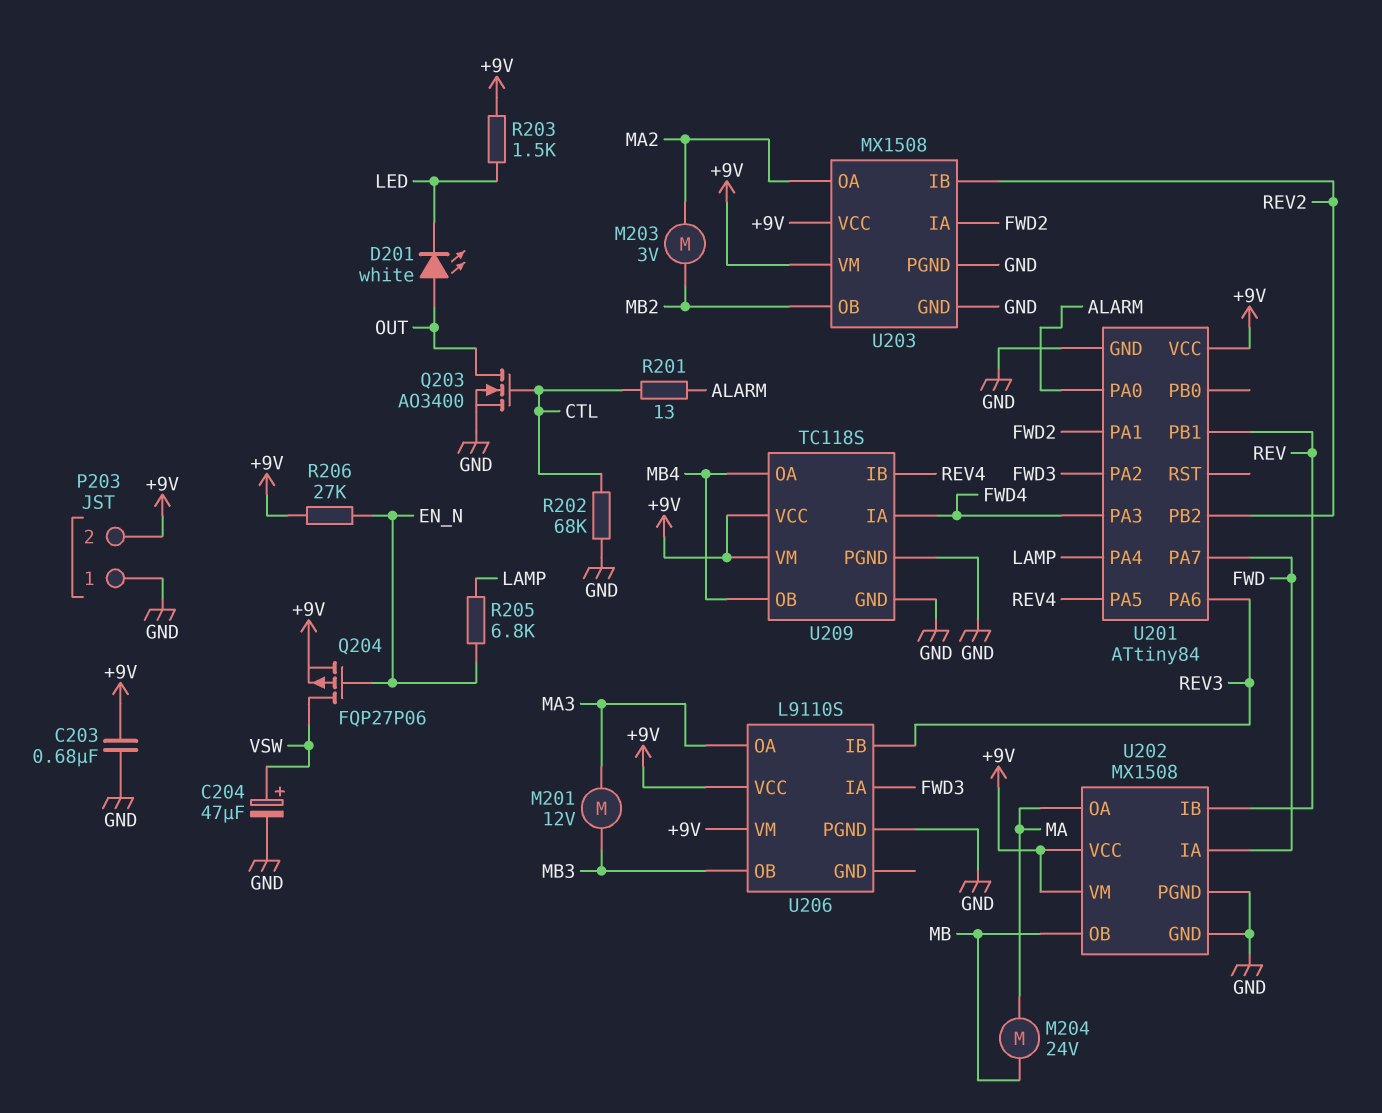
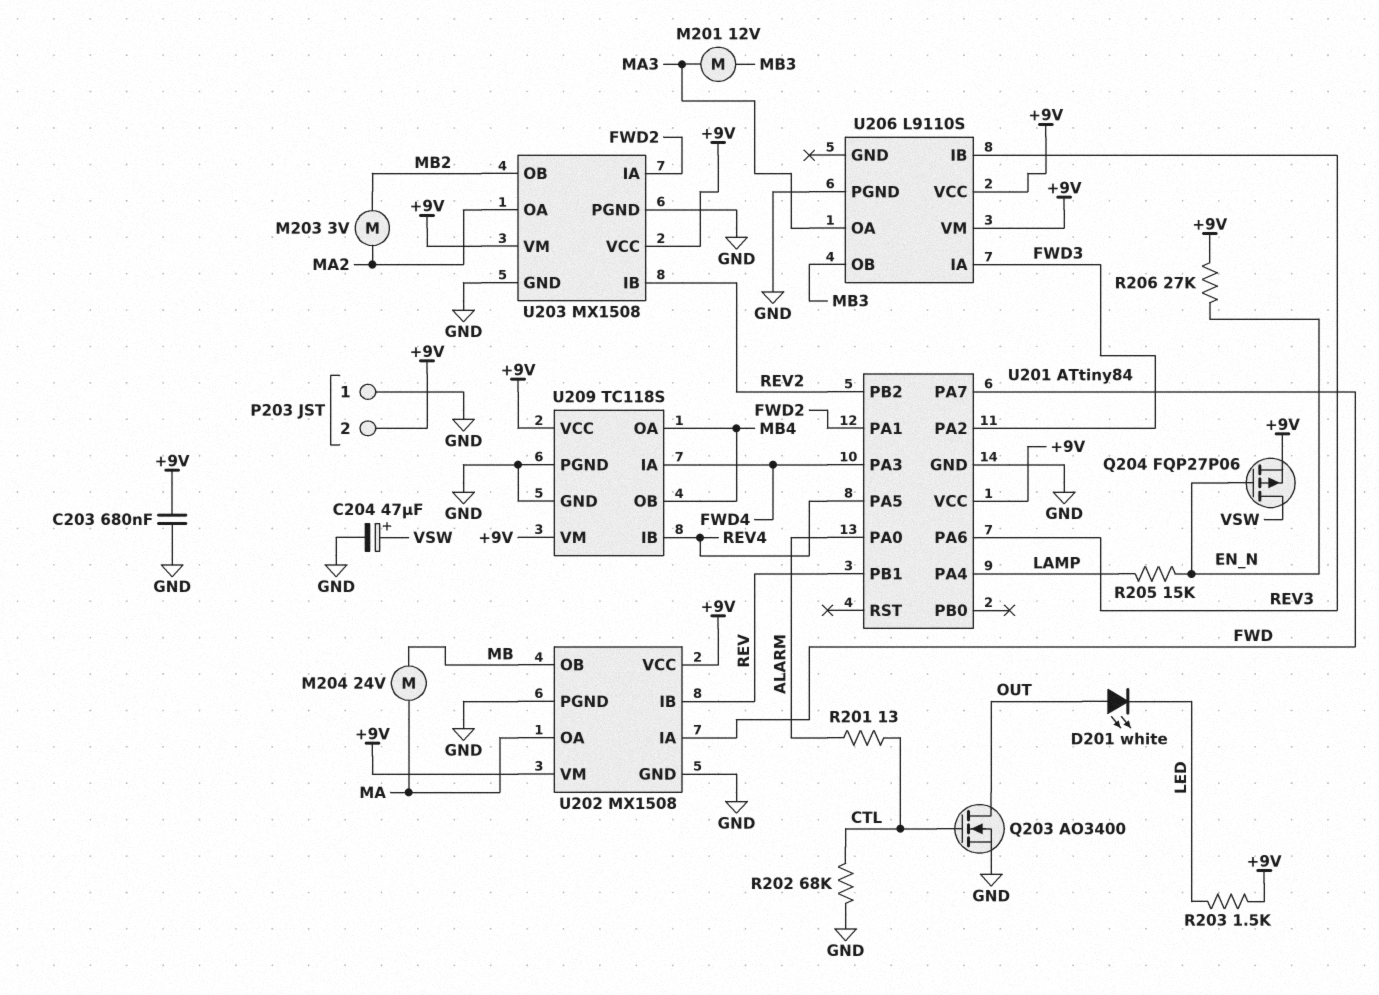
R205: 6.8k (EN_N, LAMP) -> 15k (EN_N, LAMP)

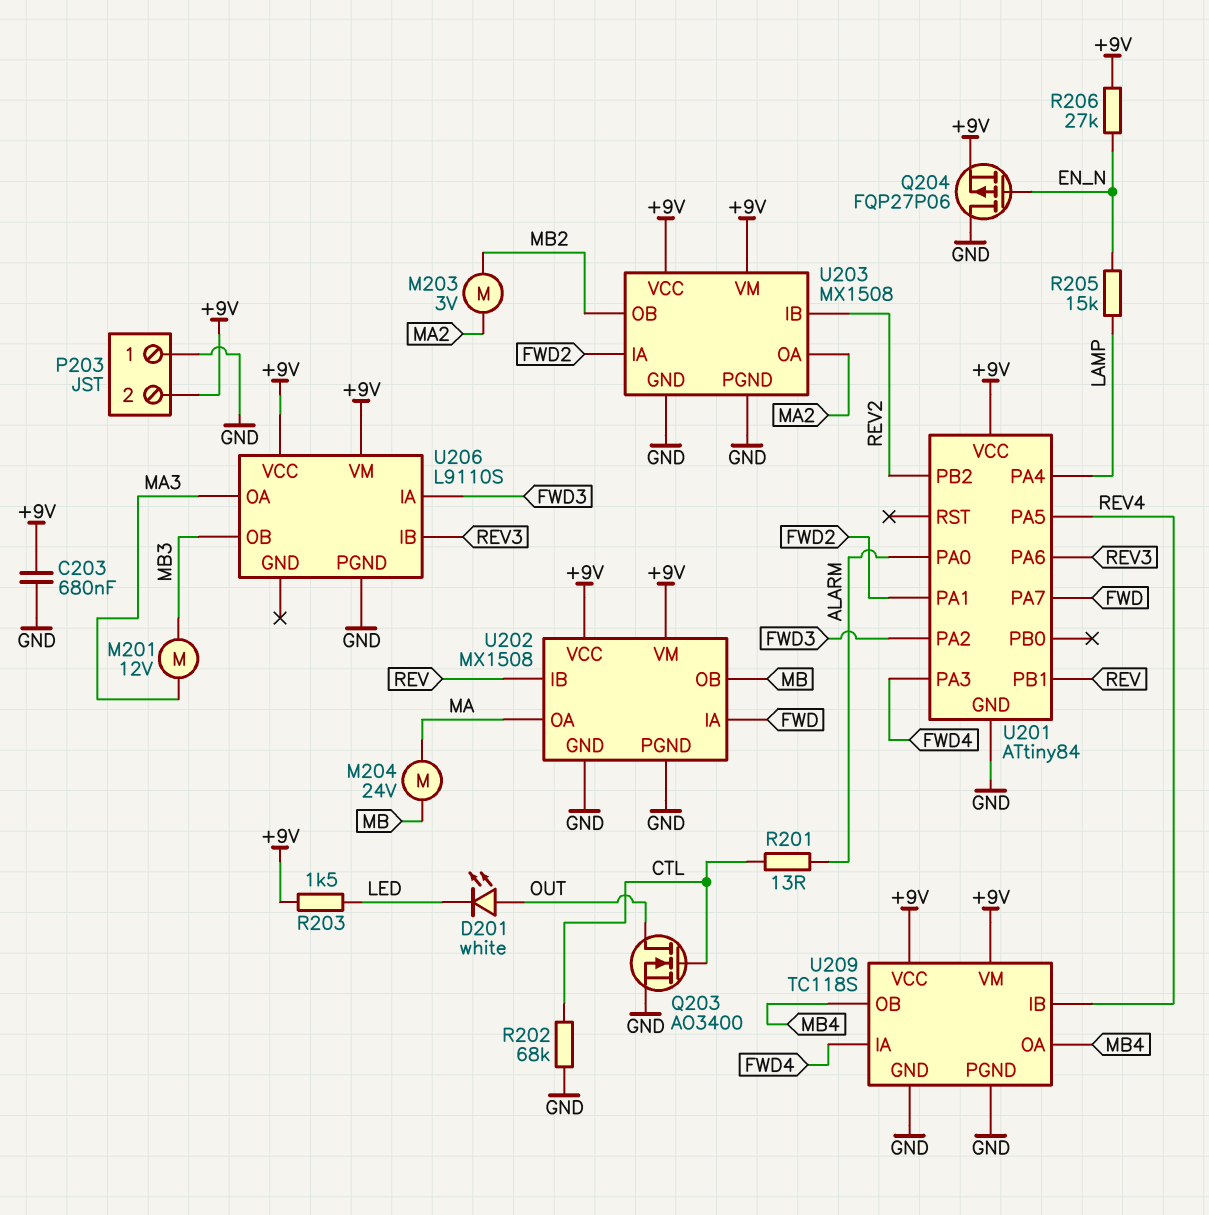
C204: 47uF (plus VSW, minus GND) -> none
Q204: PMOS FQP27P06 (G EN_N, D VSW, S +9V) -> PMOS FQP27P06 (G EN_N, D GND, S +9V)

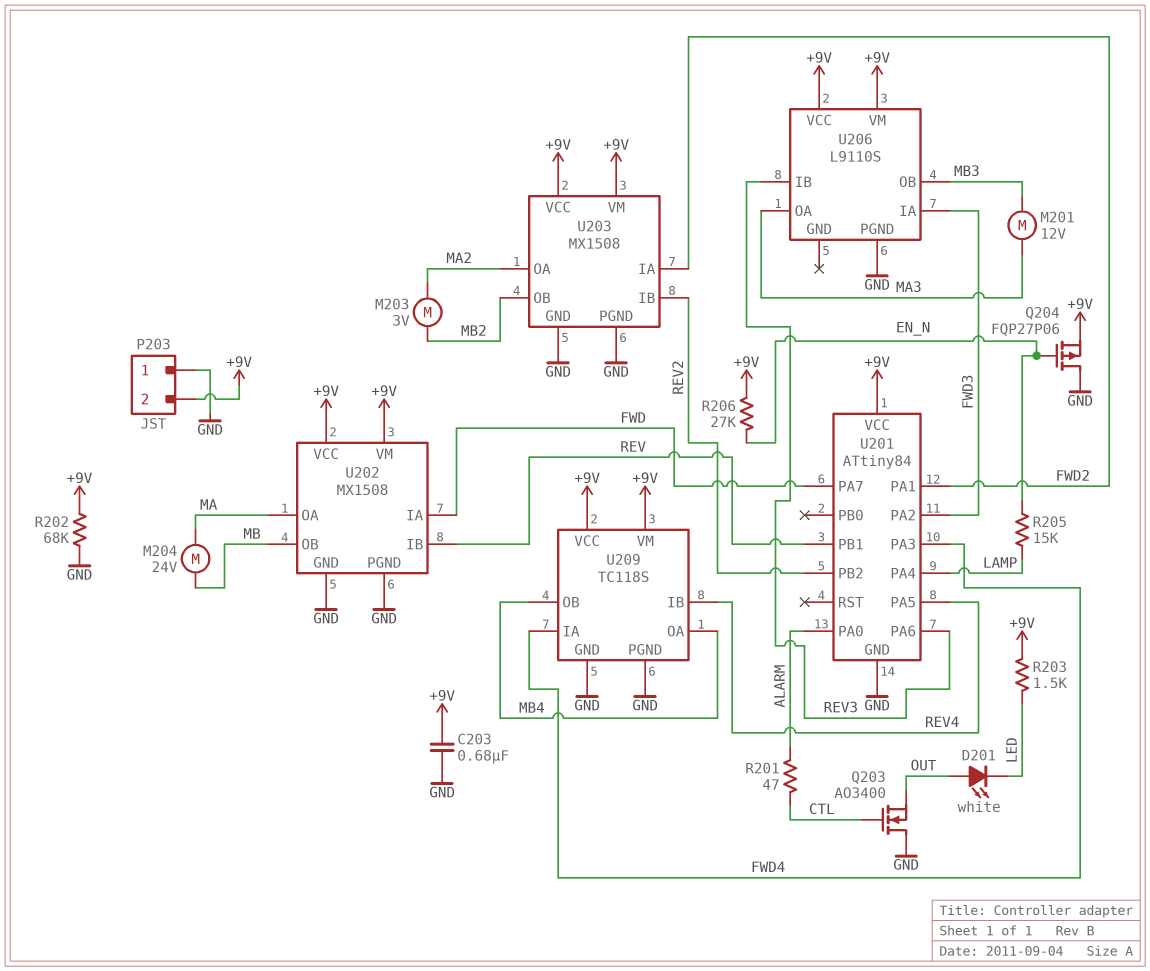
Q203: NMOS AO3400 (G CTL, D OUT, S GND) -> NMOS AO3400 (G CTL, D GND, S OUT)
R201: 13 (ALARM, CTL) -> 47 (ALARM, CTL)
R202: 68k (CTL, GND) -> 68k (+9V, GND)

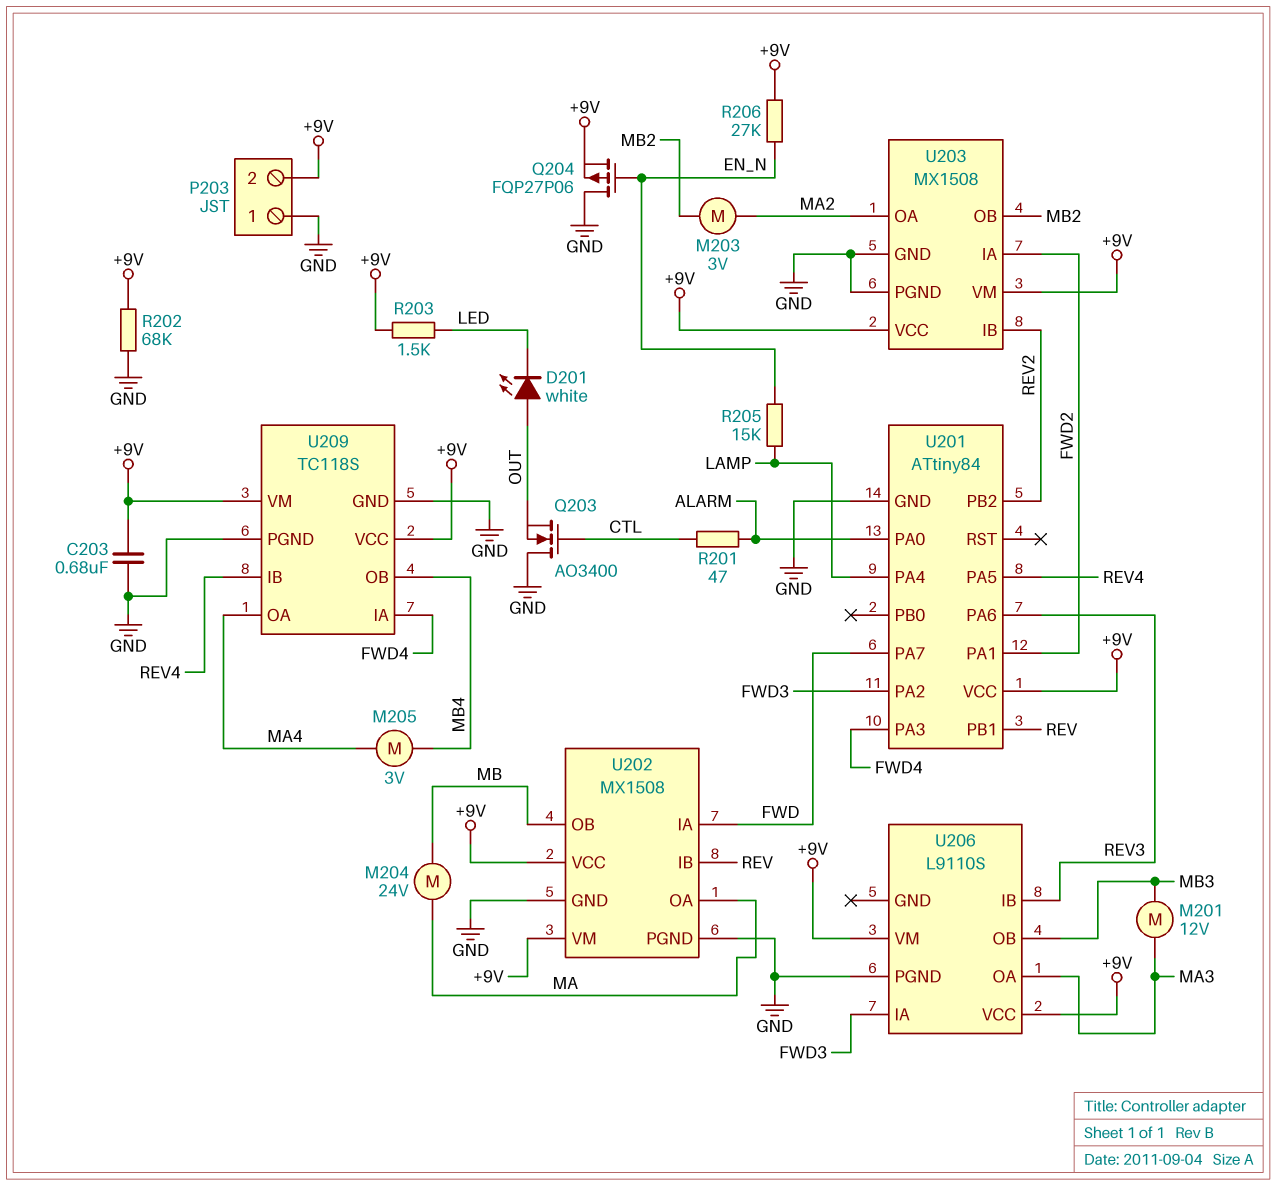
M205: none -> motor 3V (MA4, MB4)
U209 pin OA: MB4 -> MA4

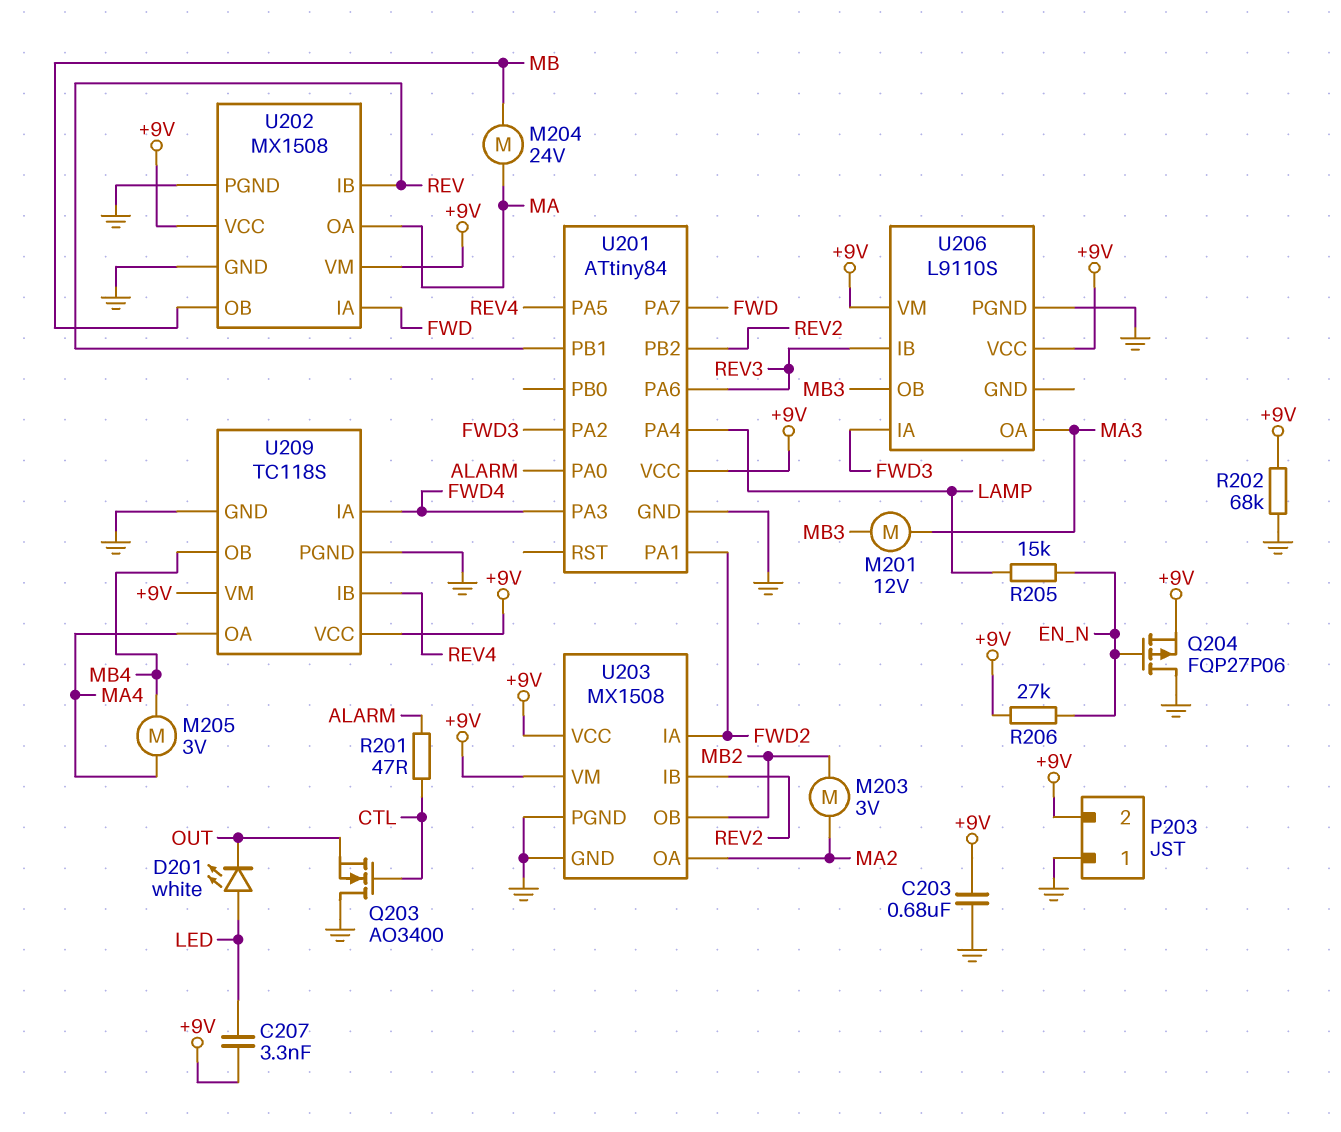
C207: none -> 3.3nF (+9V, LED)
D201: LED white (A OUT, K LED) -> LED white (A LED, K OUT)
R203: 1.5k (+9V, LED) -> none

